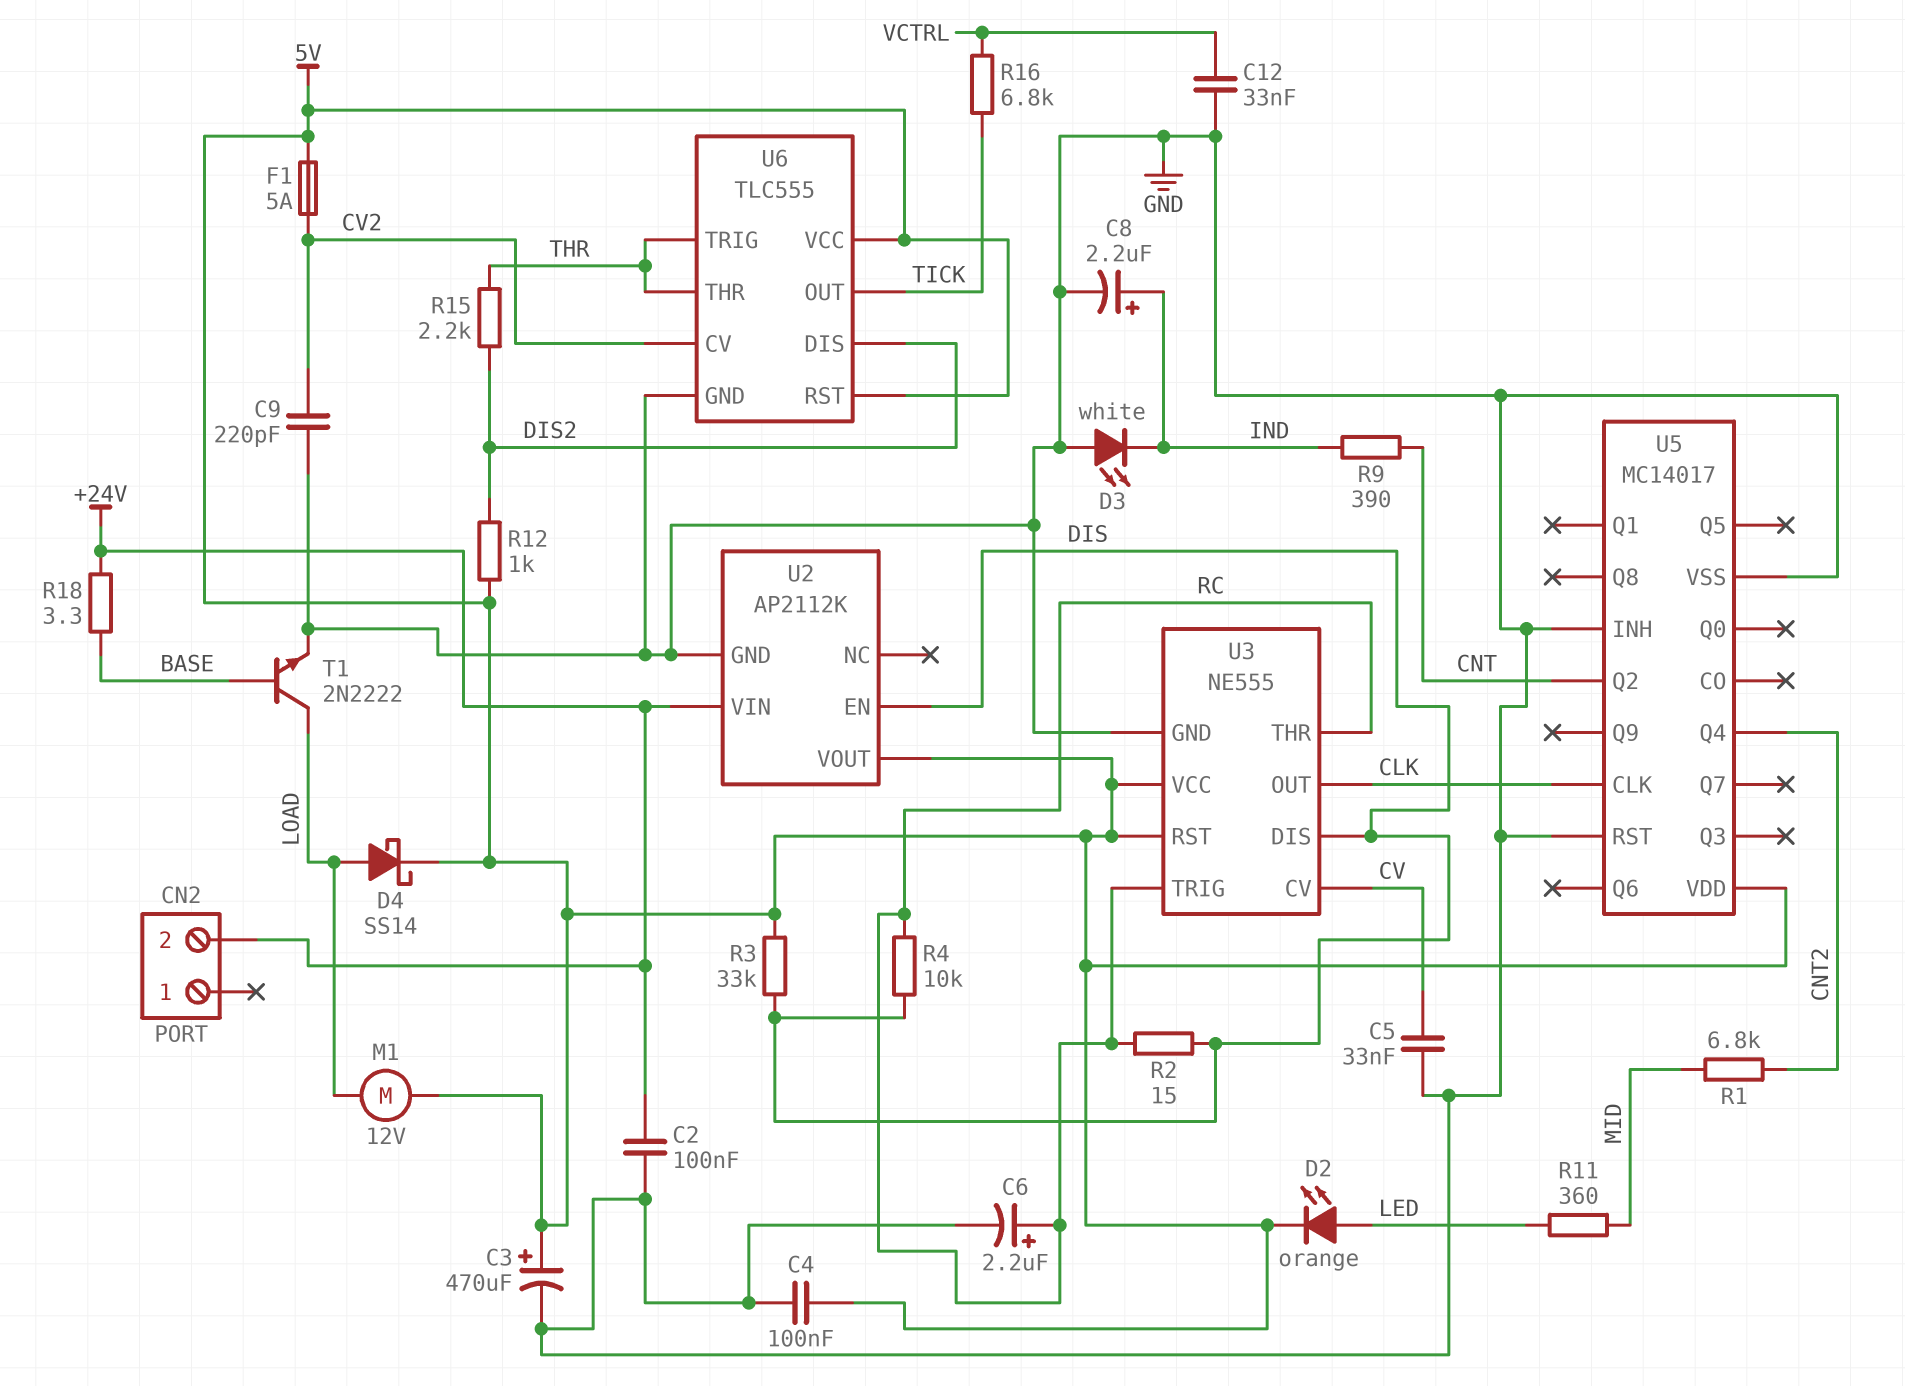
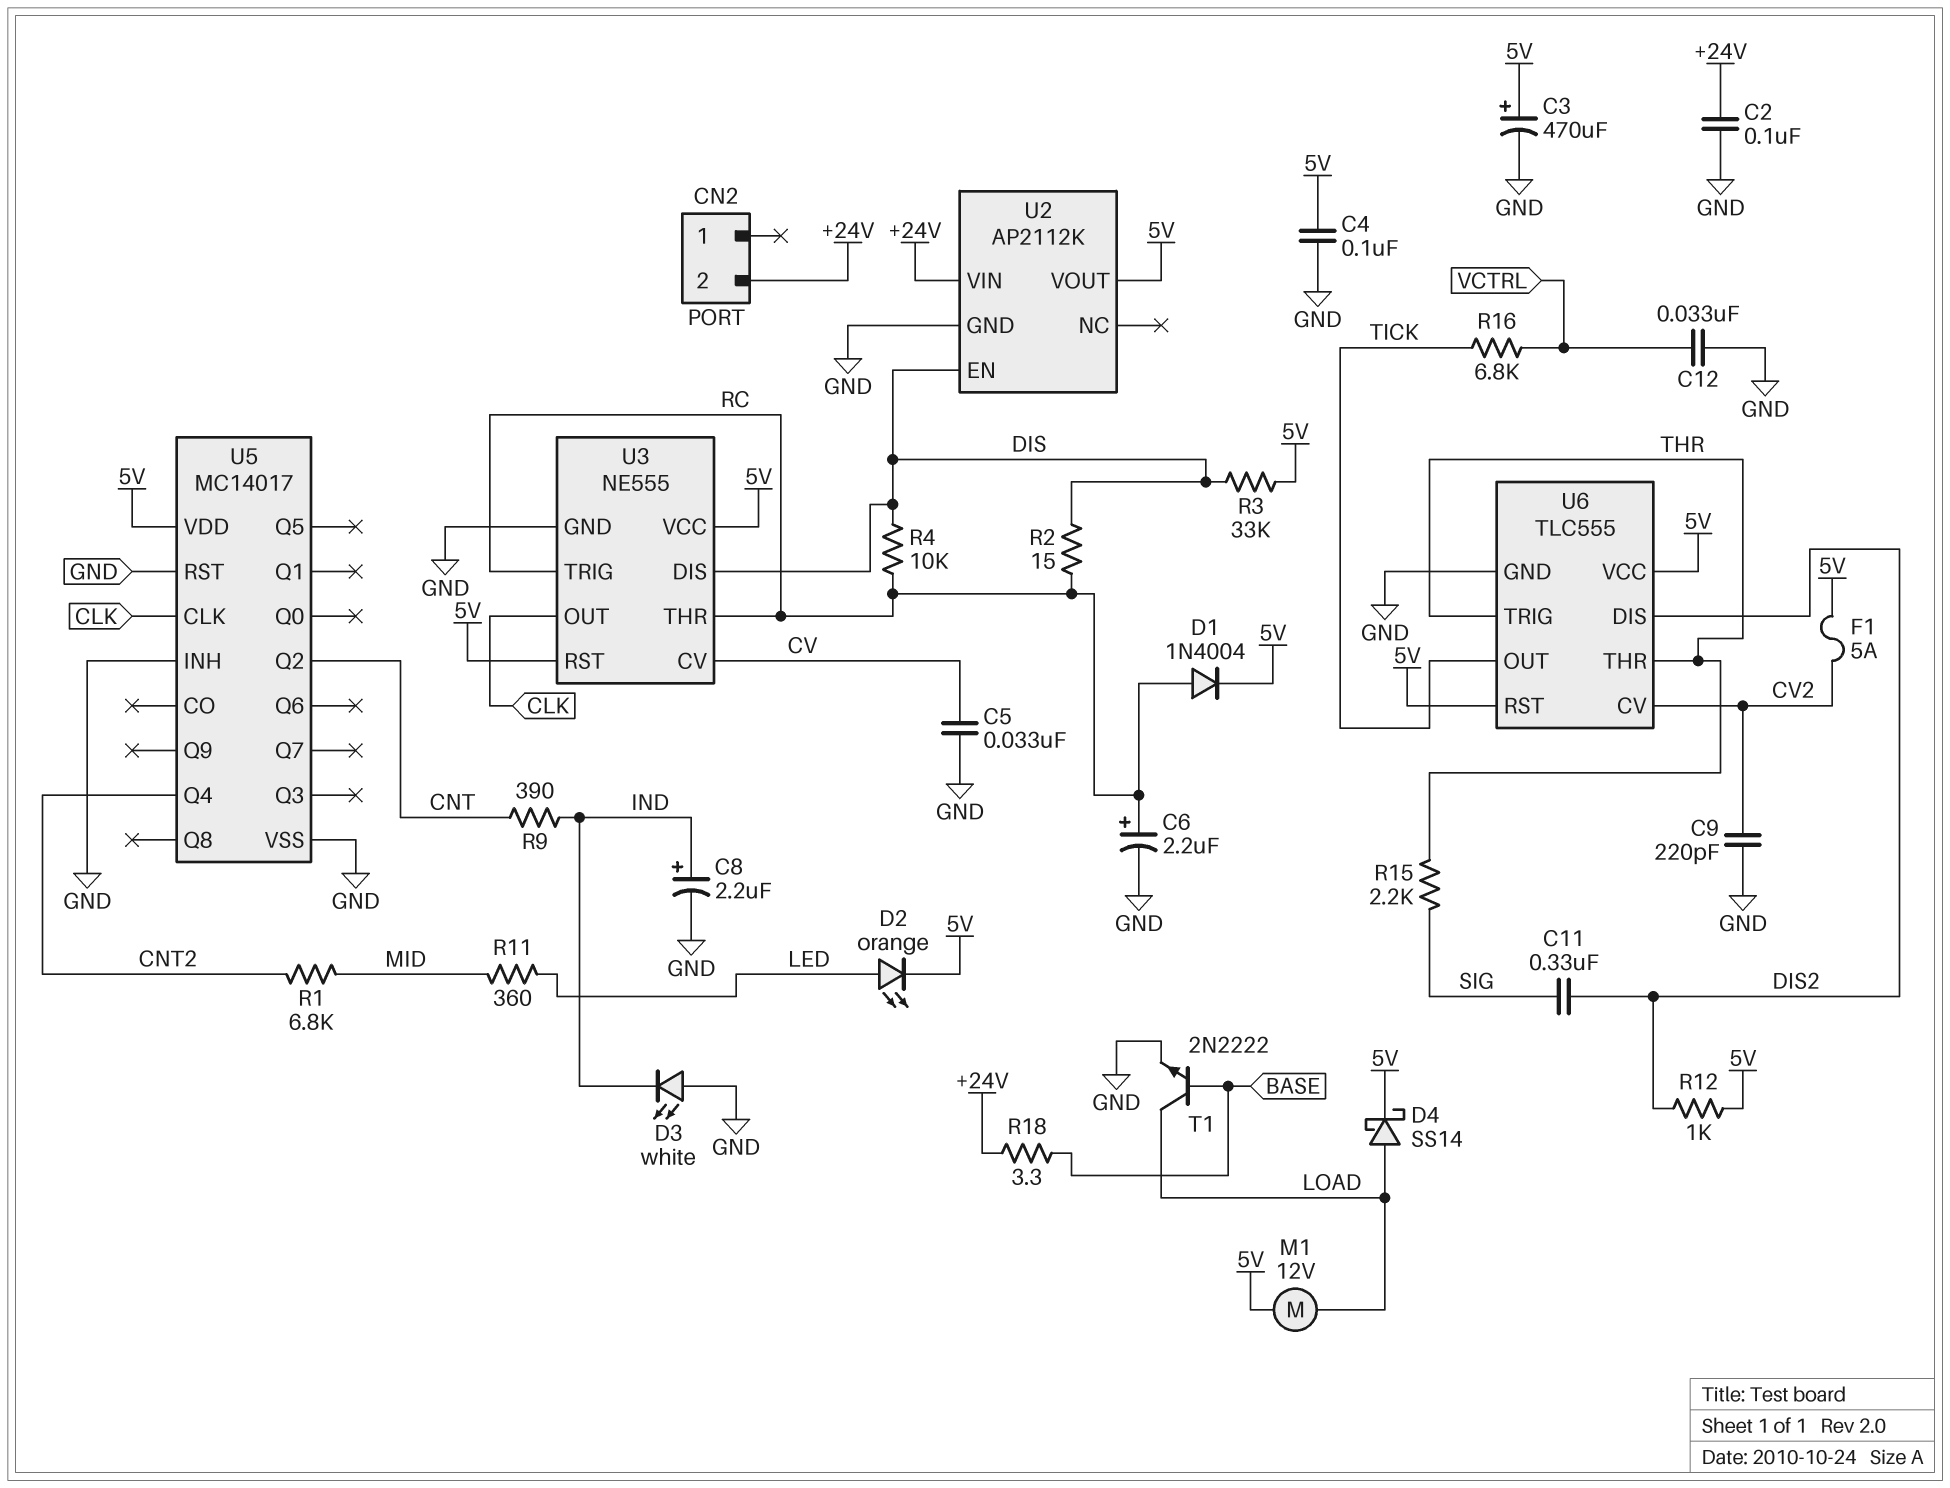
C11: none -> 330nF (DIS2, SIG)
D1: none -> diode 1N4004 (A RC, K 5V)
R15: 2.2k (DIS2, THR) -> 2.2k (SIG, THR)

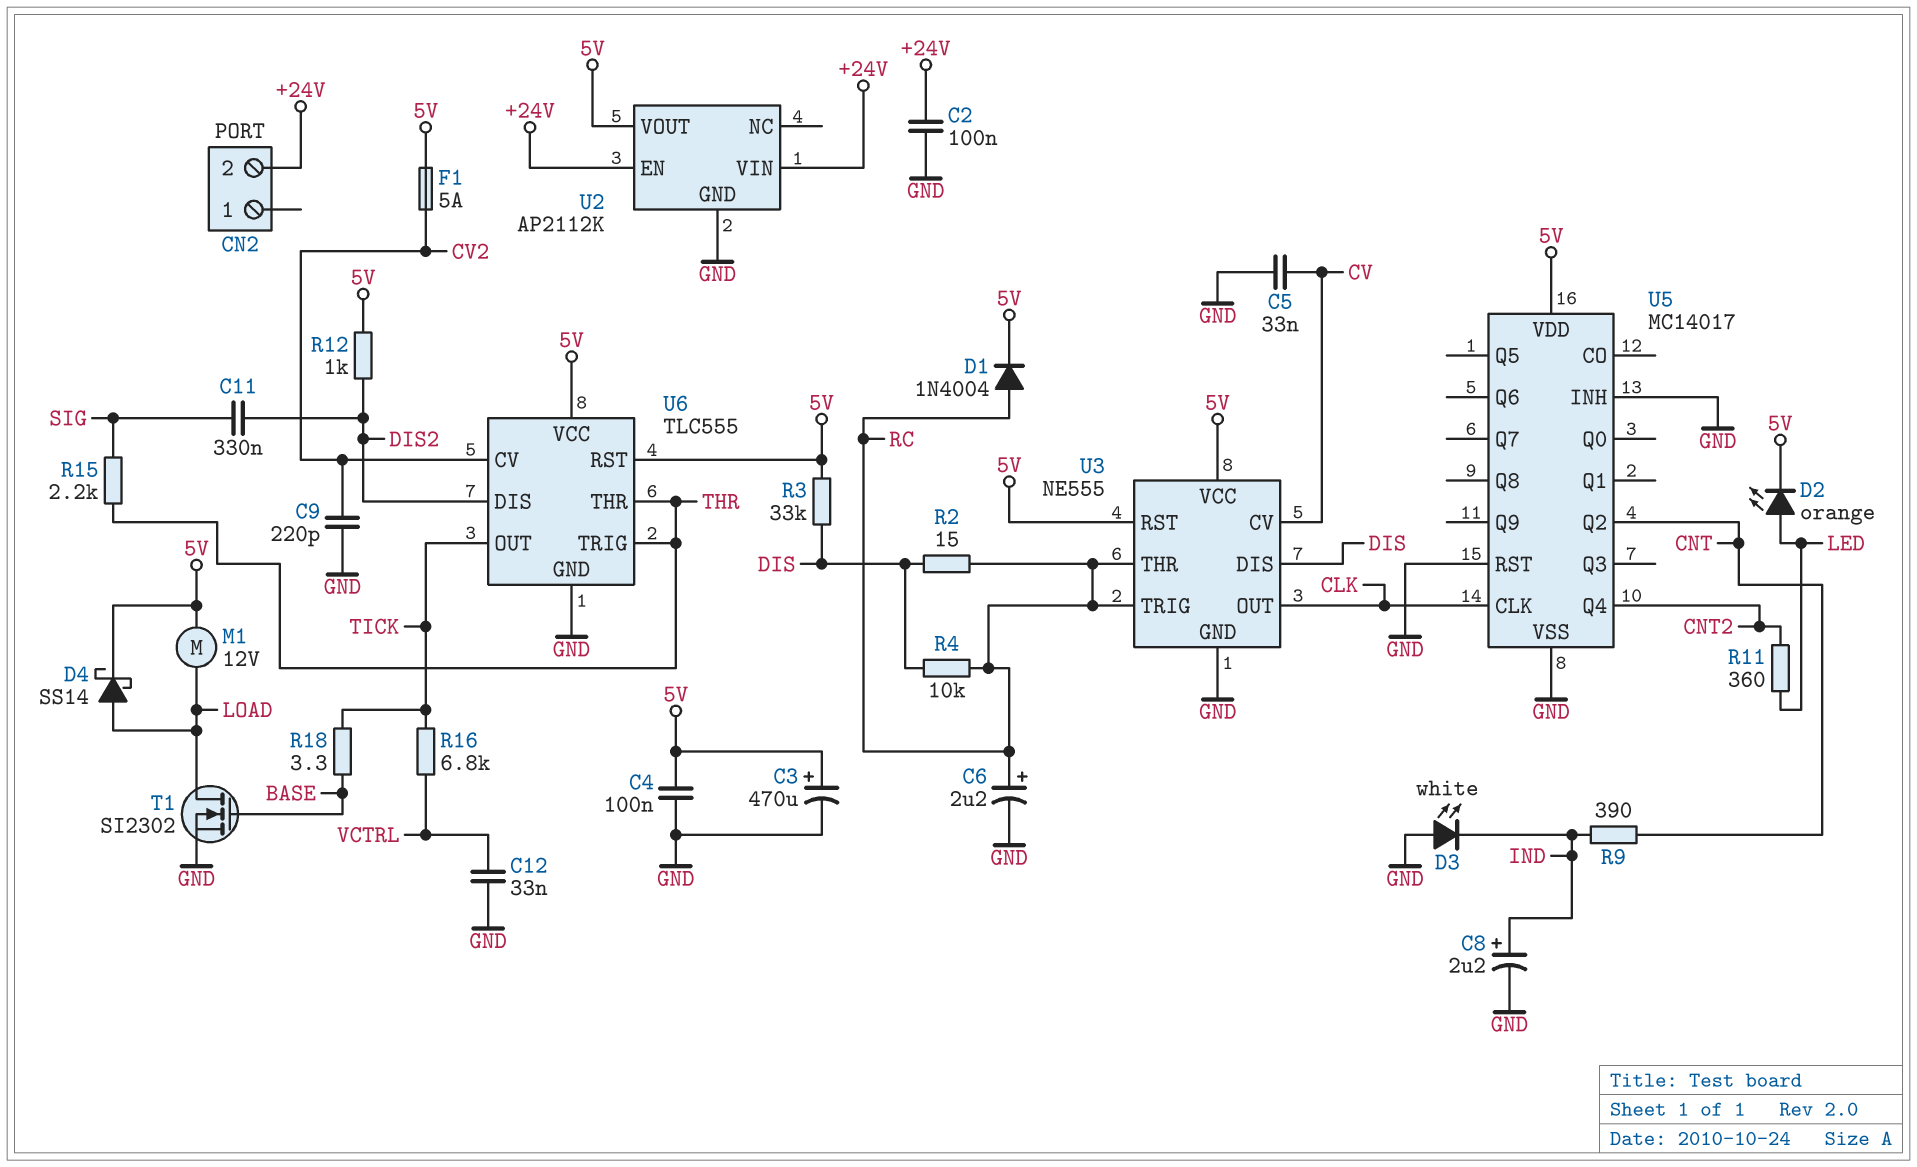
R1: 6.8k (CNT2, MID) -> none
R11: 360 (LED, MID) -> 360 (CNT2, LED)
R18: 3.3 (+24V, BASE) -> 3.3 (BASE, TICK)
T1: NPN 2N2222 (B BASE, C LOAD, E GND) -> NMOS SI2302 (G BASE, D LOAD, S GND)
U2 pin EN: DIS -> +24V

